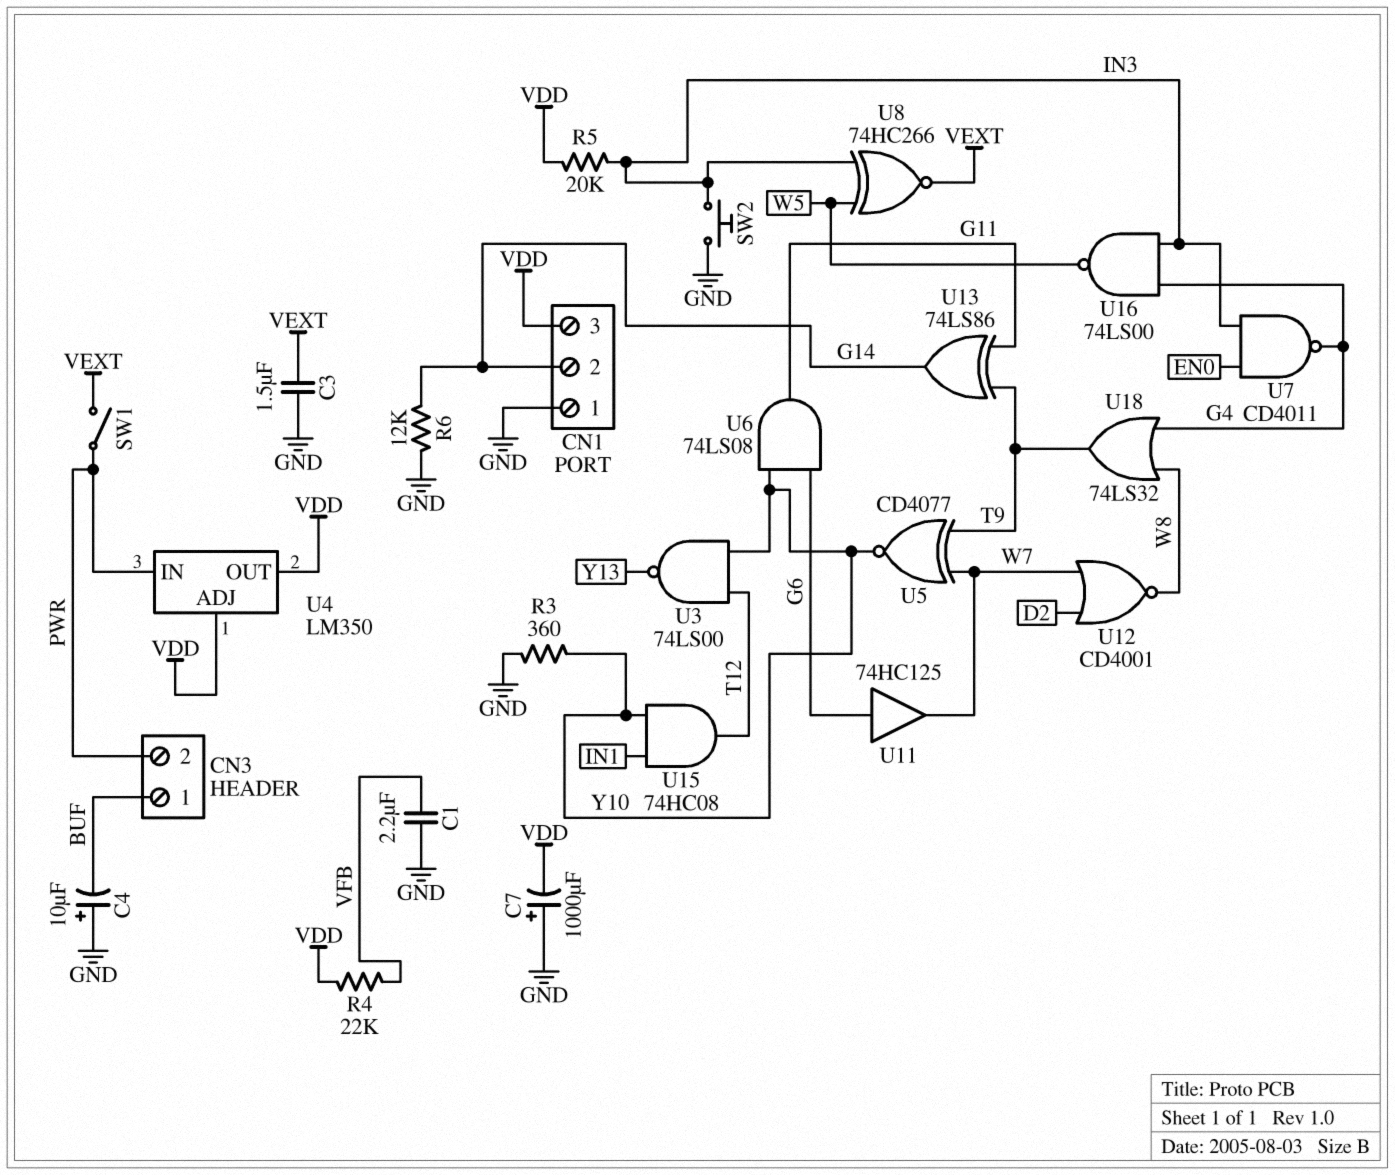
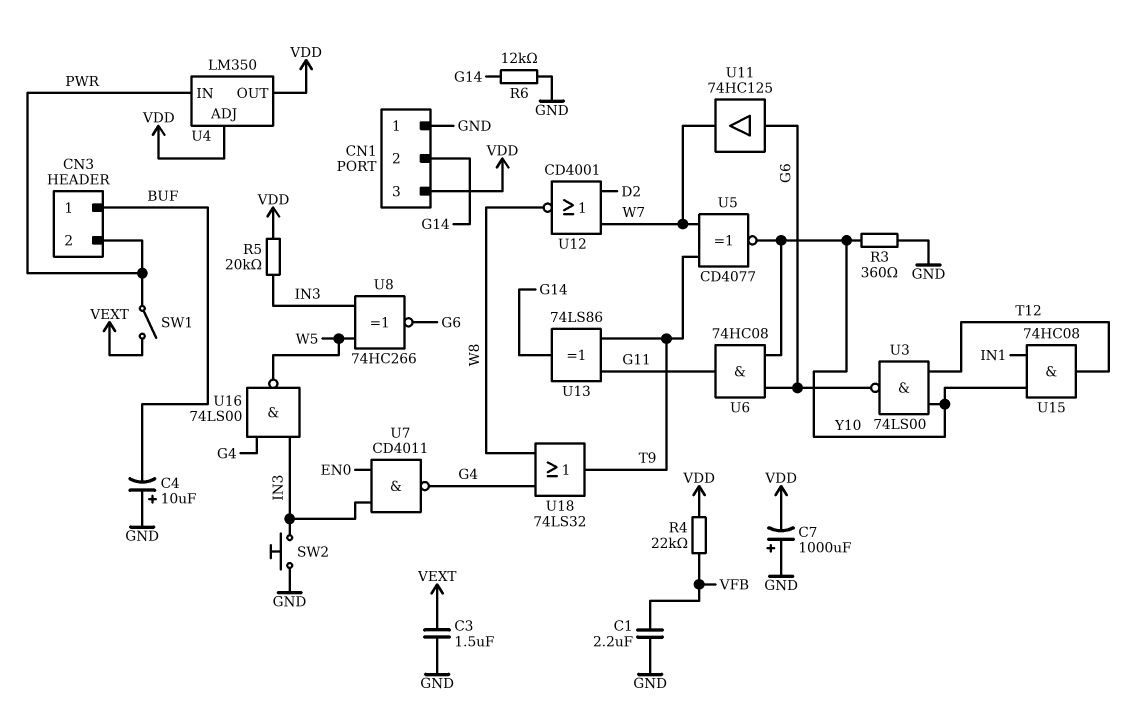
U3: NAND 74LS00 (in T12, in Y10, out Y13) -> NAND 74LS00 (in T12, in Y10, out G6)
U6: AND 74LS08 (in G6, in Y10, out G11) -> AND 74HC08 (in G6, in Y10, out G11)
U8: XNOR 74HC266 (in IN3, in W5, out VEXT) -> XNOR 74HC266 (in IN3, in W5, out G6)

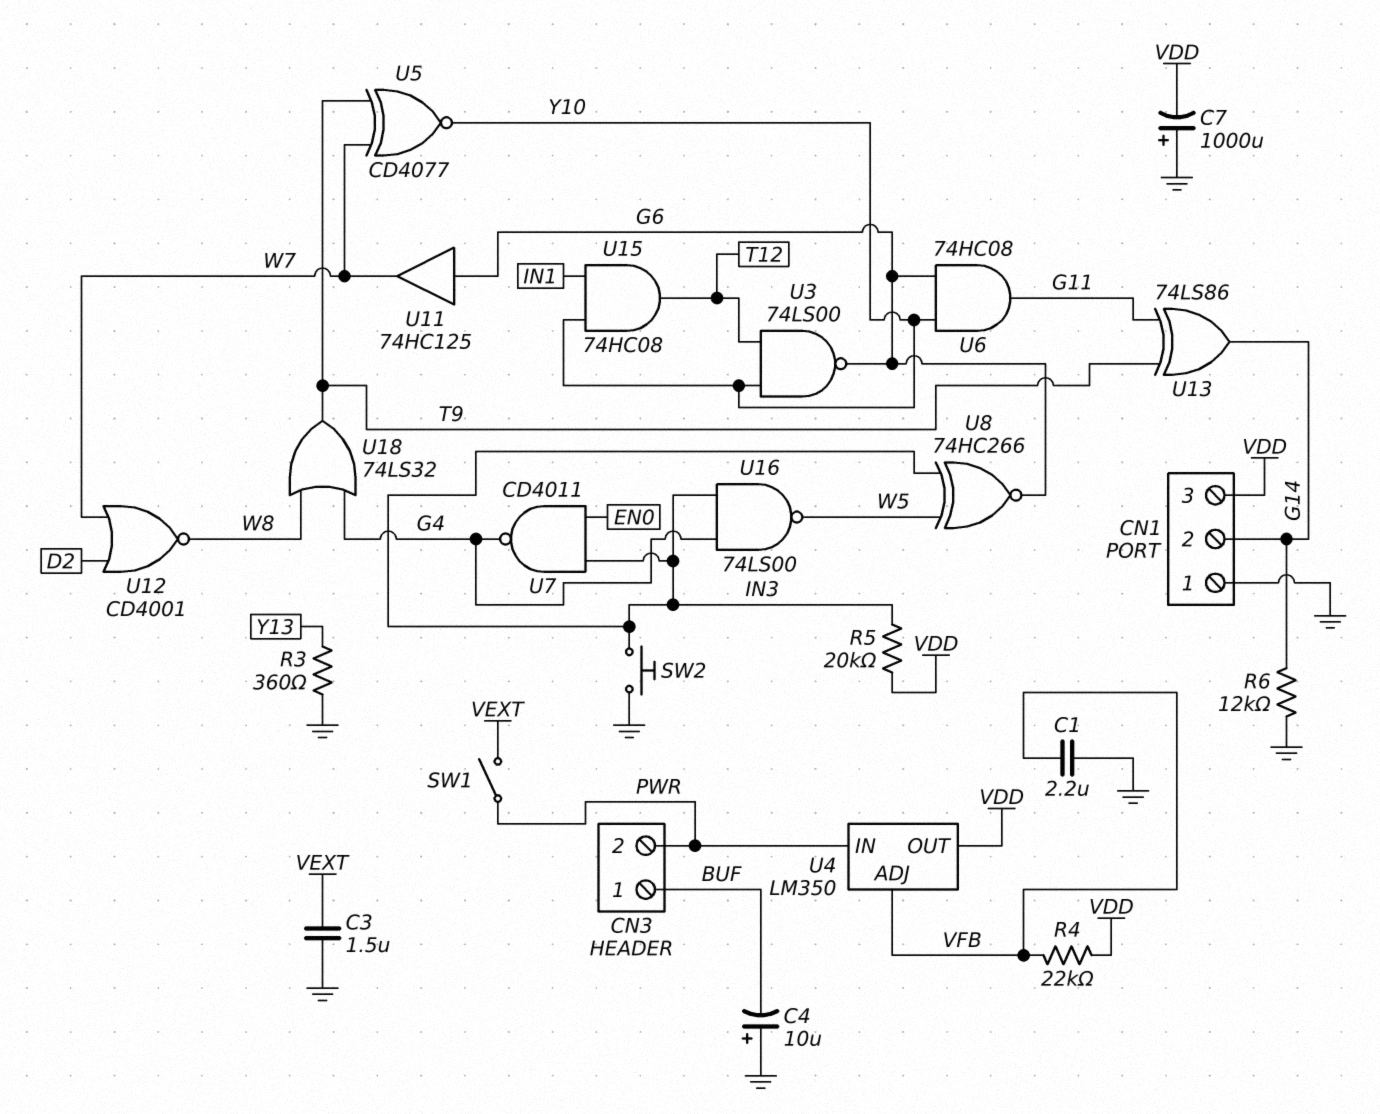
R3: 360 (GND, Y10) -> 360 (GND, Y13)
U4 pin ADJ: VDD -> VFB

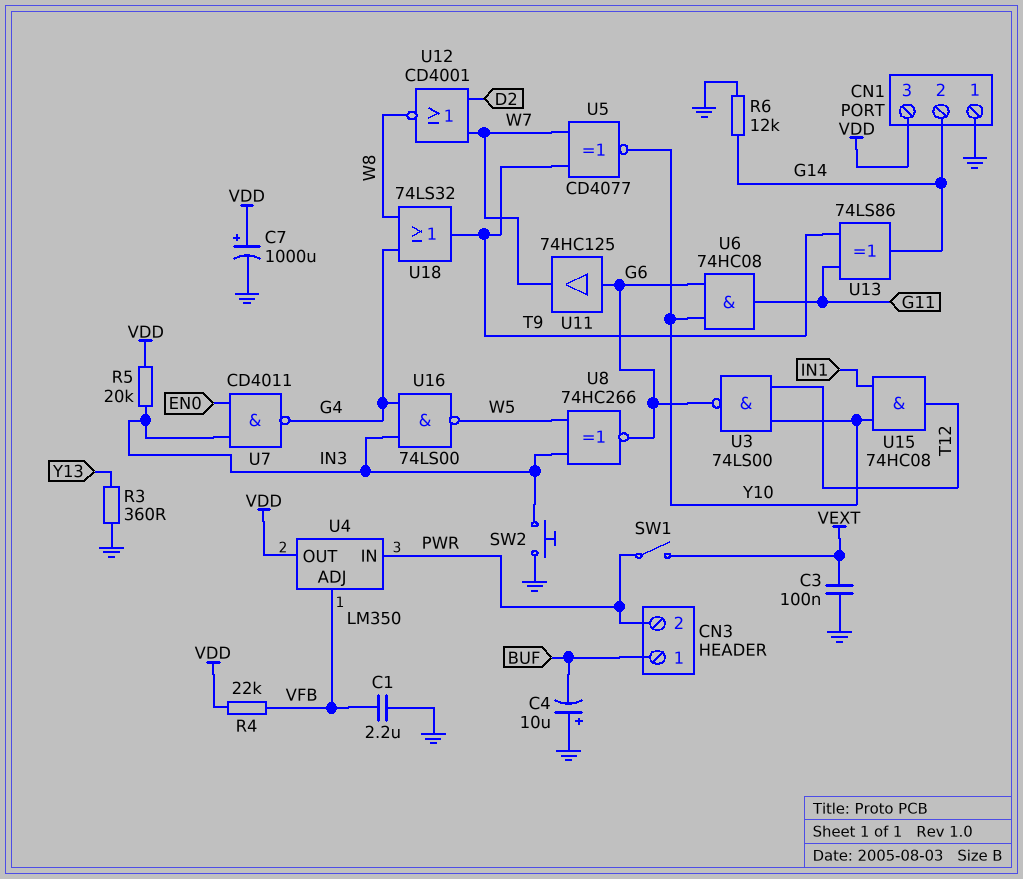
C3: 1.5uF (GND, VEXT) -> 100nF (GND, VEXT)
C7: 1000uF (plus GND, minus VDD) -> 1000uF (plus VDD, minus GND)

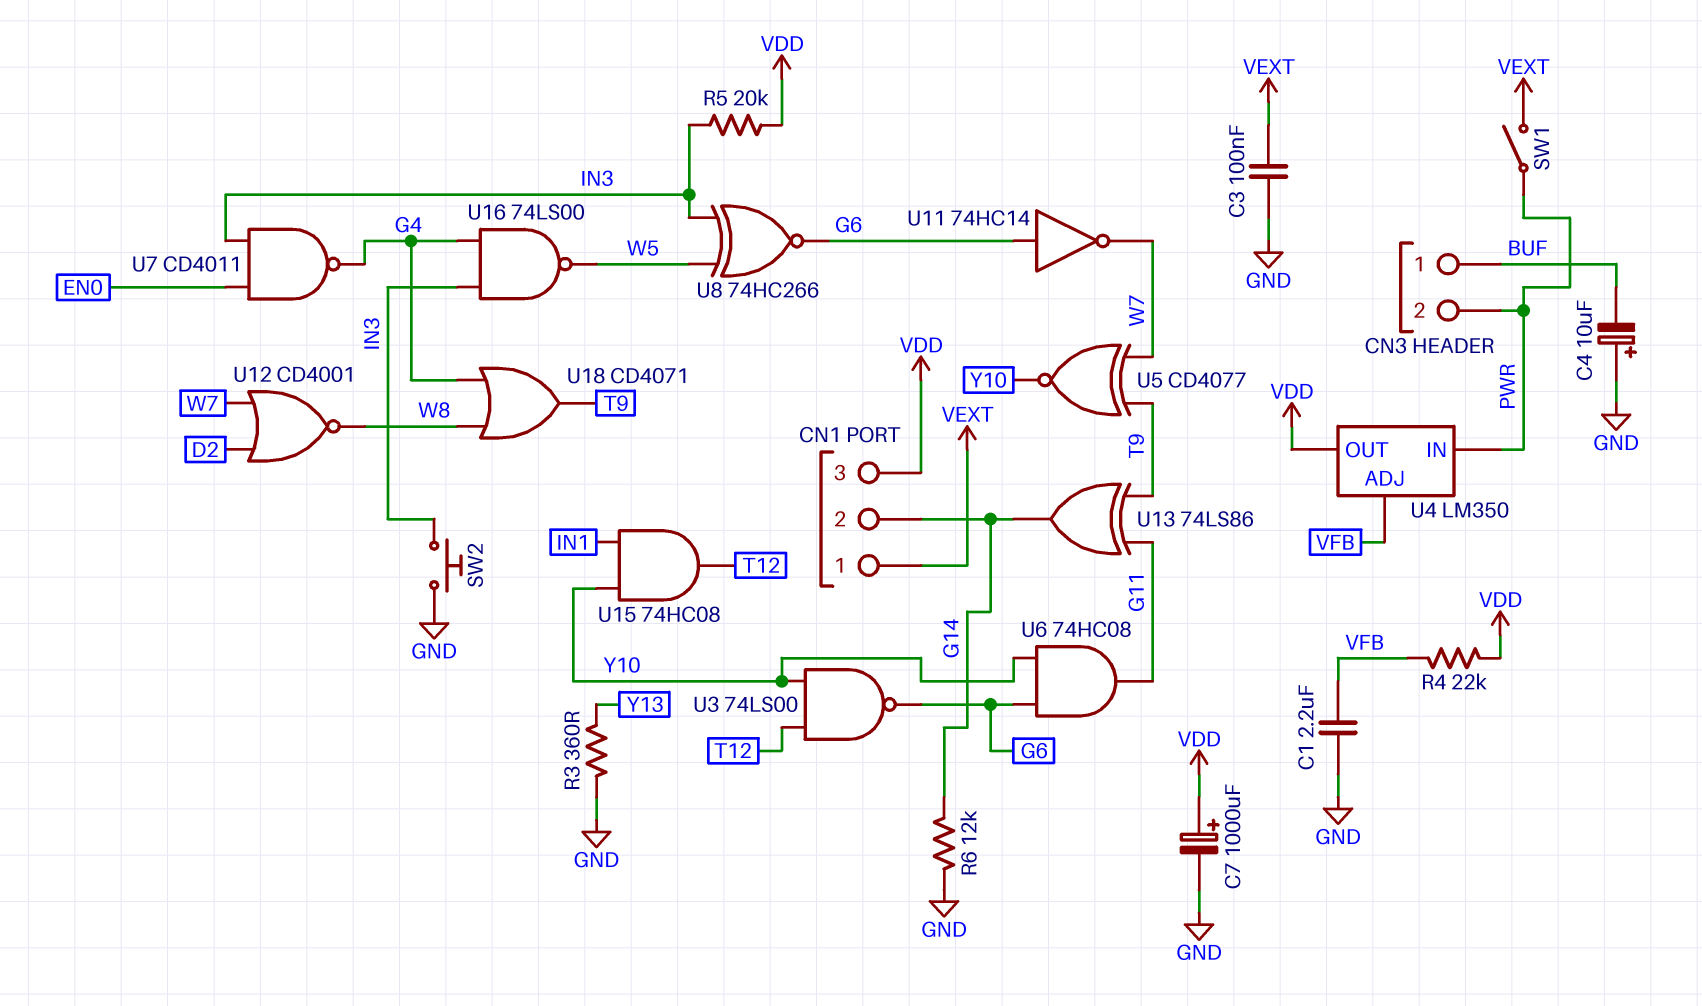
CN1 pin 1: GND -> VEXT
U11: buffer 74HC125 (in G6, out W7) -> NOT 74HC14 (in G6, out W7)
U18: OR 74LS32 (in G4, in W8, out T9) -> OR CD4071 (in G4, in W8, out T9)

